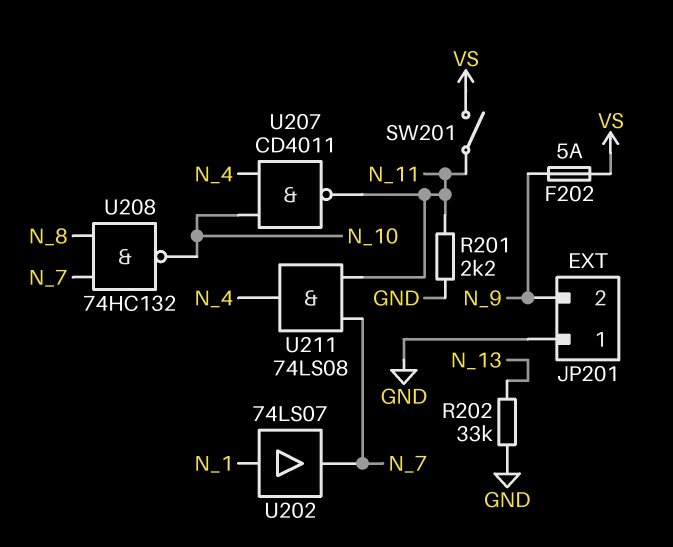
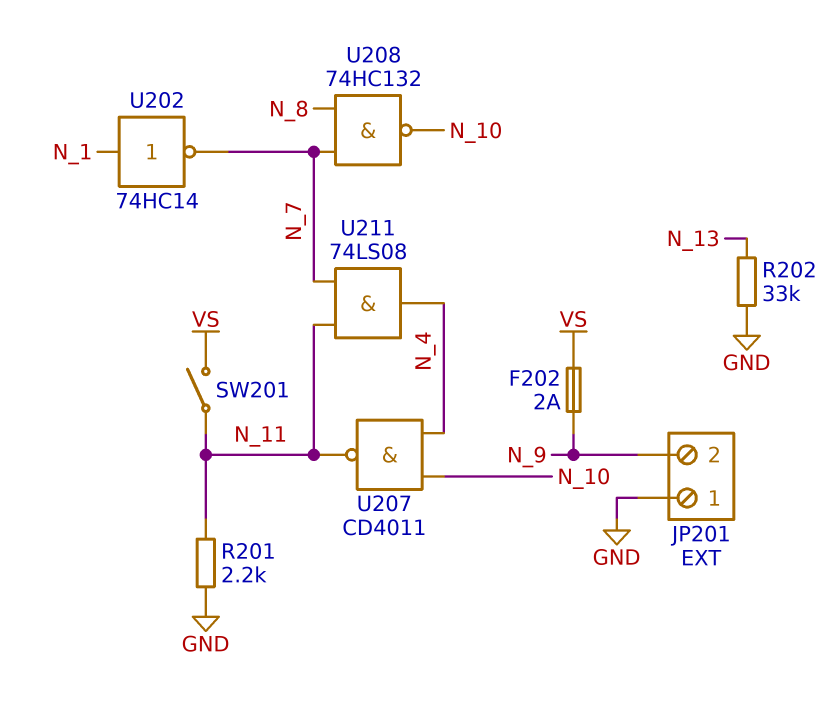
F202: 5A (N_9, VS) -> 2A (N_9, VS)
U202: buffer 74LS07 (in N_1, out N_7) -> NOT 74HC14 (in N_1, out N_7)

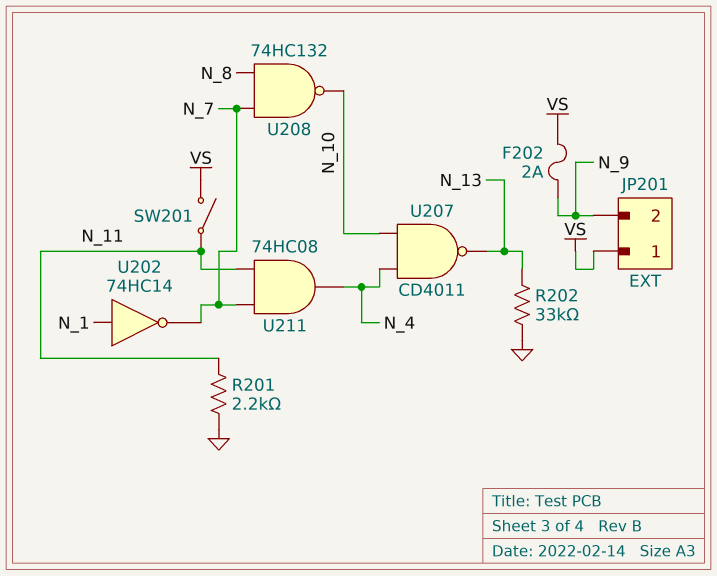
JP201 pin 1: GND -> VS
U207: NAND CD4011 (in N_4, in N_10, out N_11) -> NAND CD4011 (in N_4, in N_10, out N_13)
U211: AND 74LS08 (in N_7, in N_11, out N_4) -> AND 74HC08 (in N_7, in N_11, out N_4)

